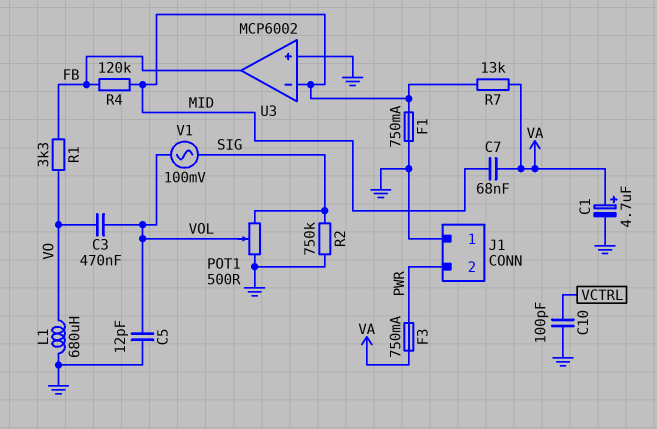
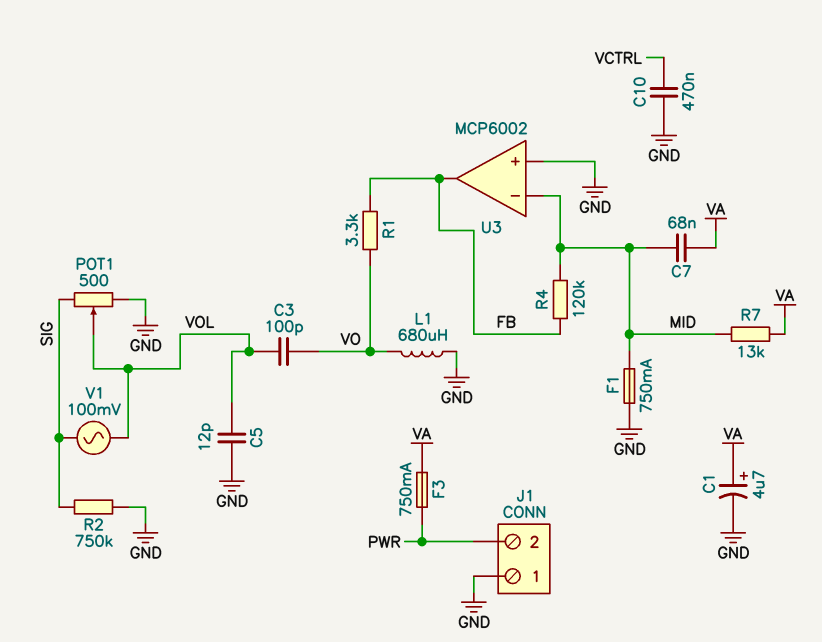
C3: 470nF (VO, VOL) -> 100pF (VO, VOL)
C10: 100pF (GND, VCTRL) -> 470nF (GND, VCTRL)

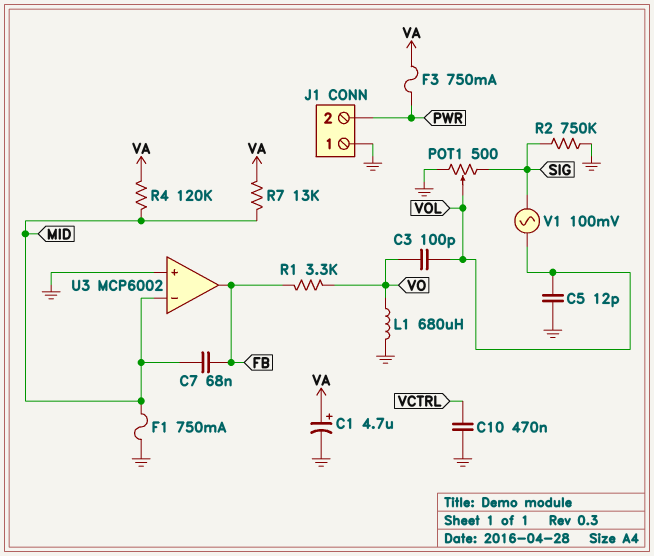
C7: 68nF (MID, VA) -> 68nF (FB, MID)
R4: 120k (FB, MID) -> 120k (MID, VA)

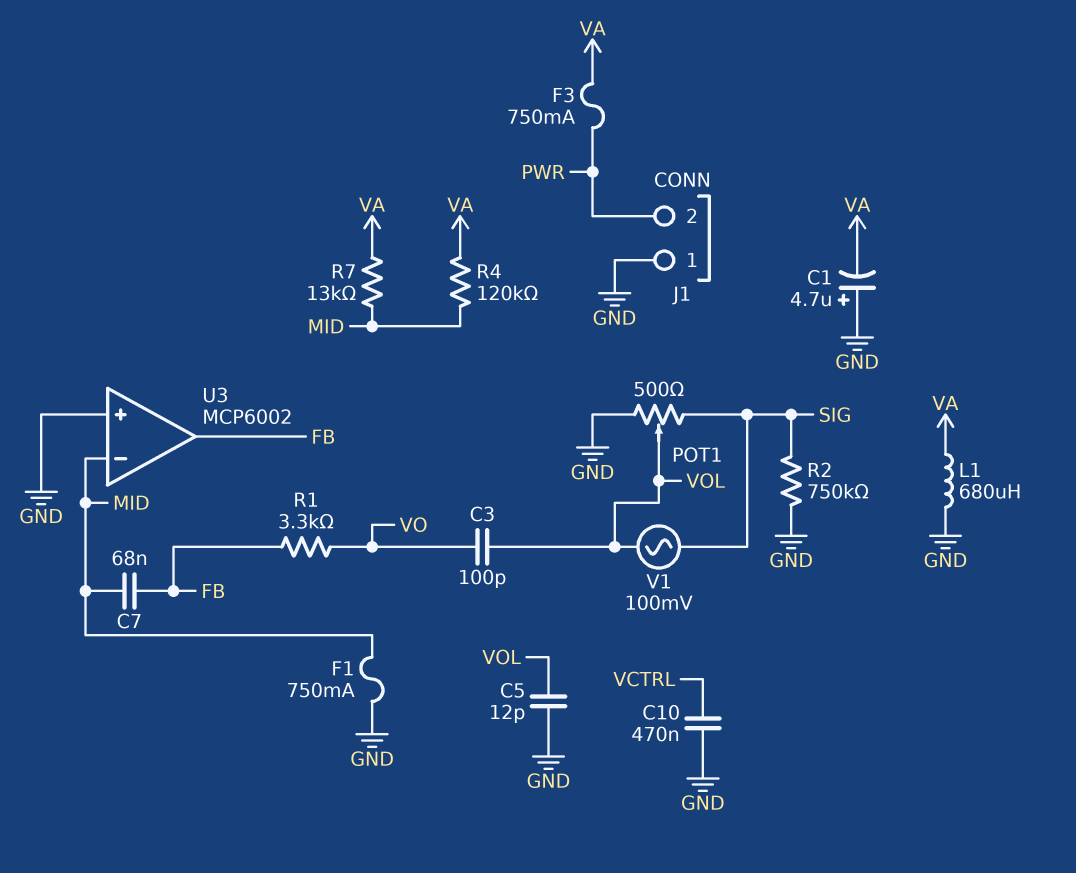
C1: 4.7uF (plus VA, minus GND) -> 4.7uF (plus GND, minus VA)
L1: 680uH (GND, VO) -> 680uH (GND, VA)

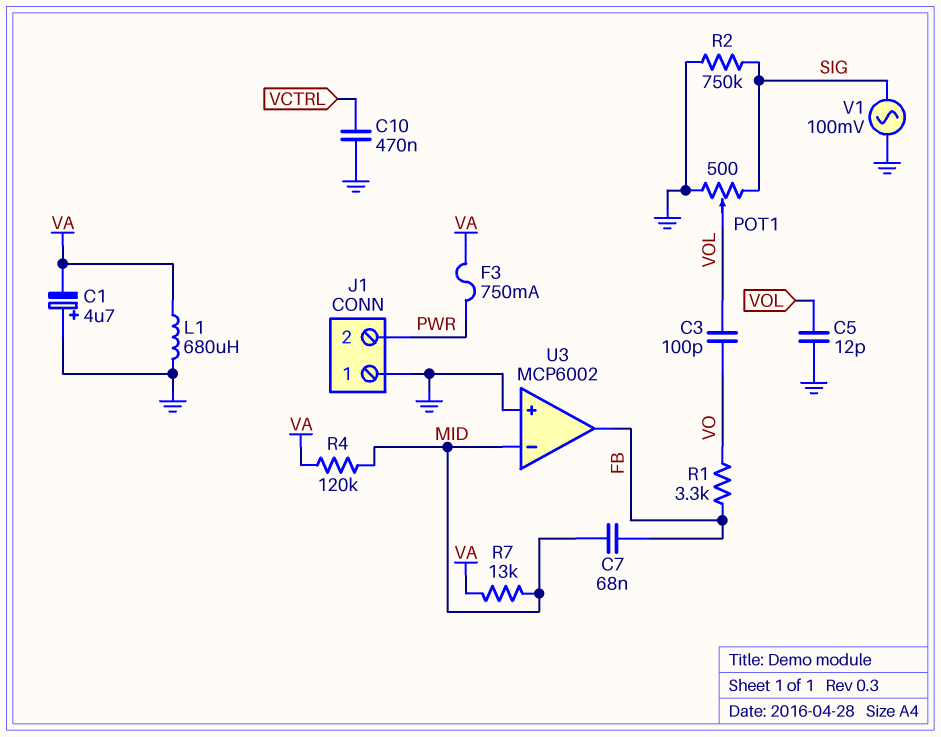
F1: 750mA (GND, MID) -> none
V1: AC 100mV (SIG, VOL) -> AC 100mV (GND, SIG)

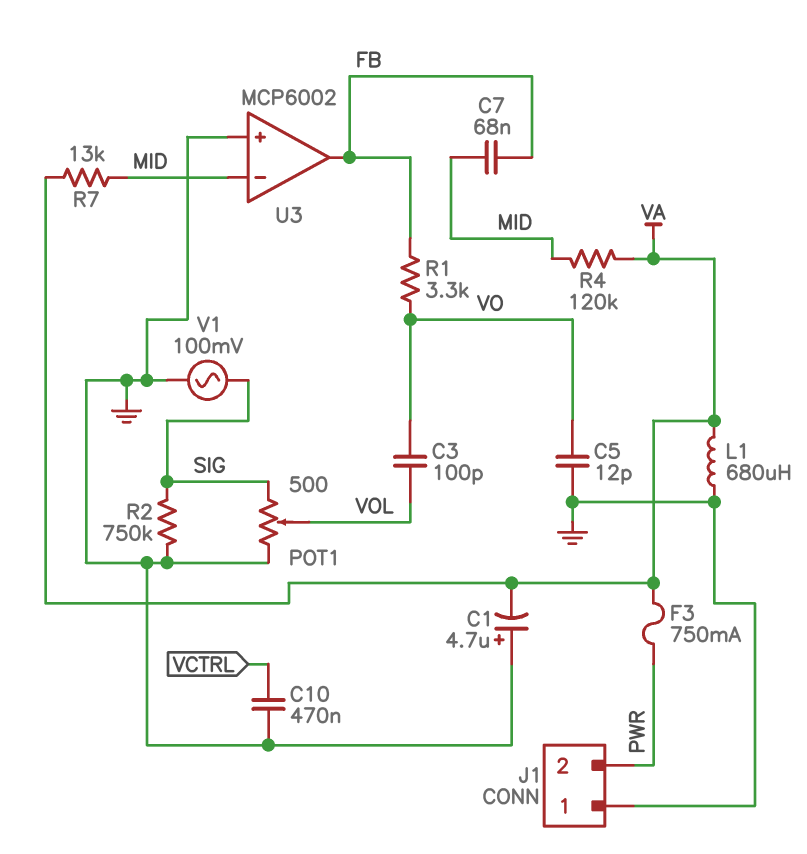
C5: 12pF (GND, VOL) -> 12pF (GND, VO)

